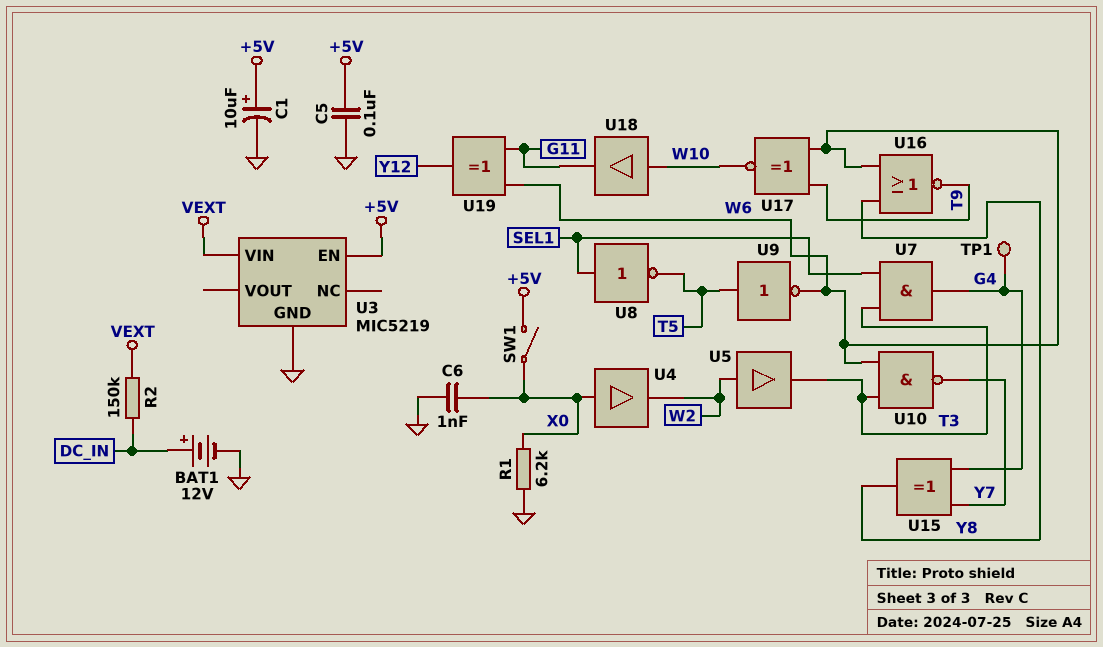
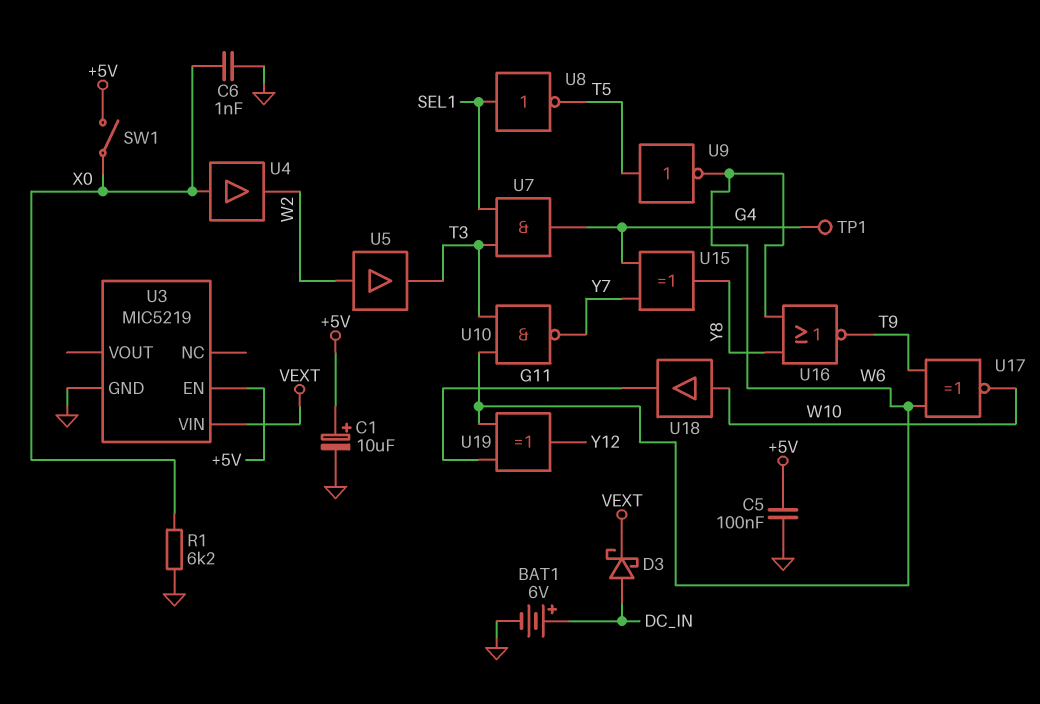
BAT1: 12V (plus DC_IN, minus GND) -> 6V (plus DC_IN, minus GND)
D3: none -> schottky (A DC_IN, K VEXT)
R2: 150k (DC_IN, VEXT) -> none

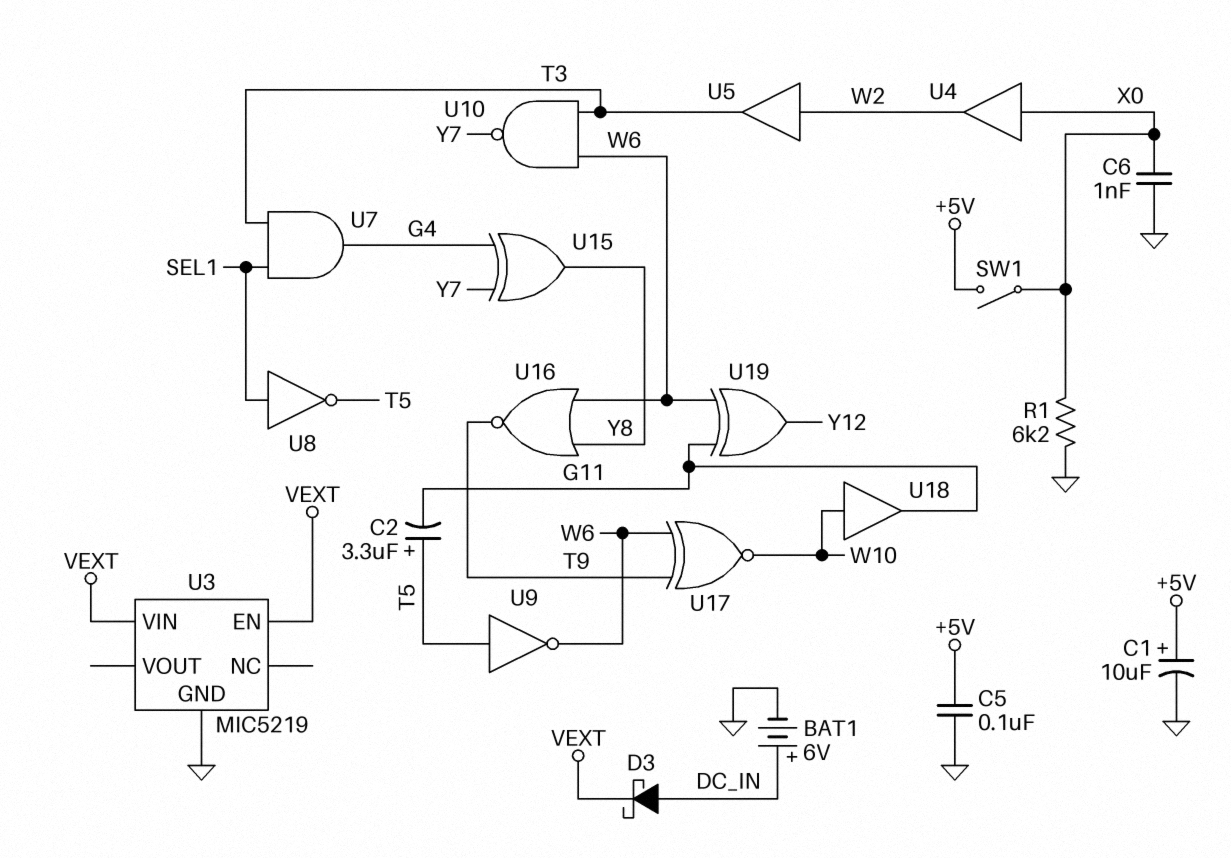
C2: none -> 3.3uF (plus T5, minus G11)
TP1: test point (G4) -> none
U3 pin EN: +5V -> VEXT

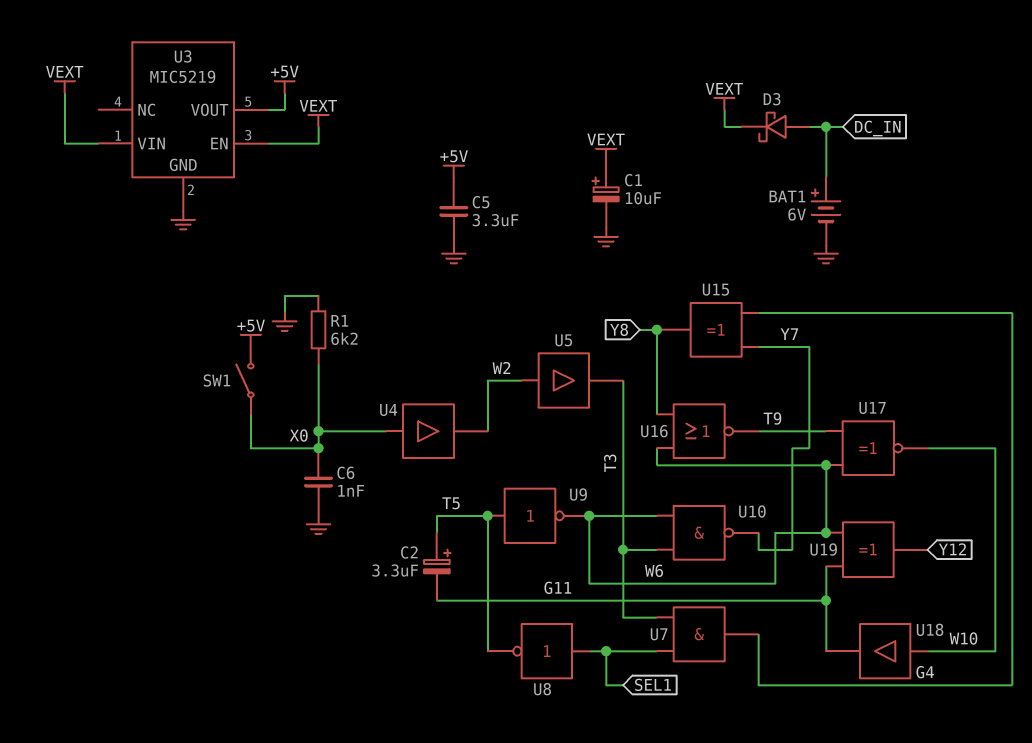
C1: 10uF (plus +5V, minus GND) -> 10uF (plus VEXT, minus GND)
C5: 100nF (+5V, GND) -> 3.3uF (+5V, GND)
U3 pin VOUT: none -> +5V

